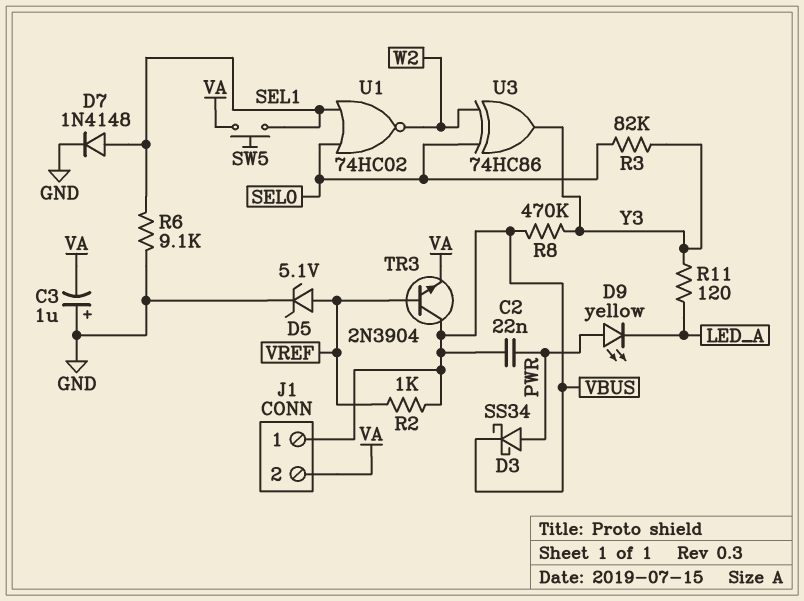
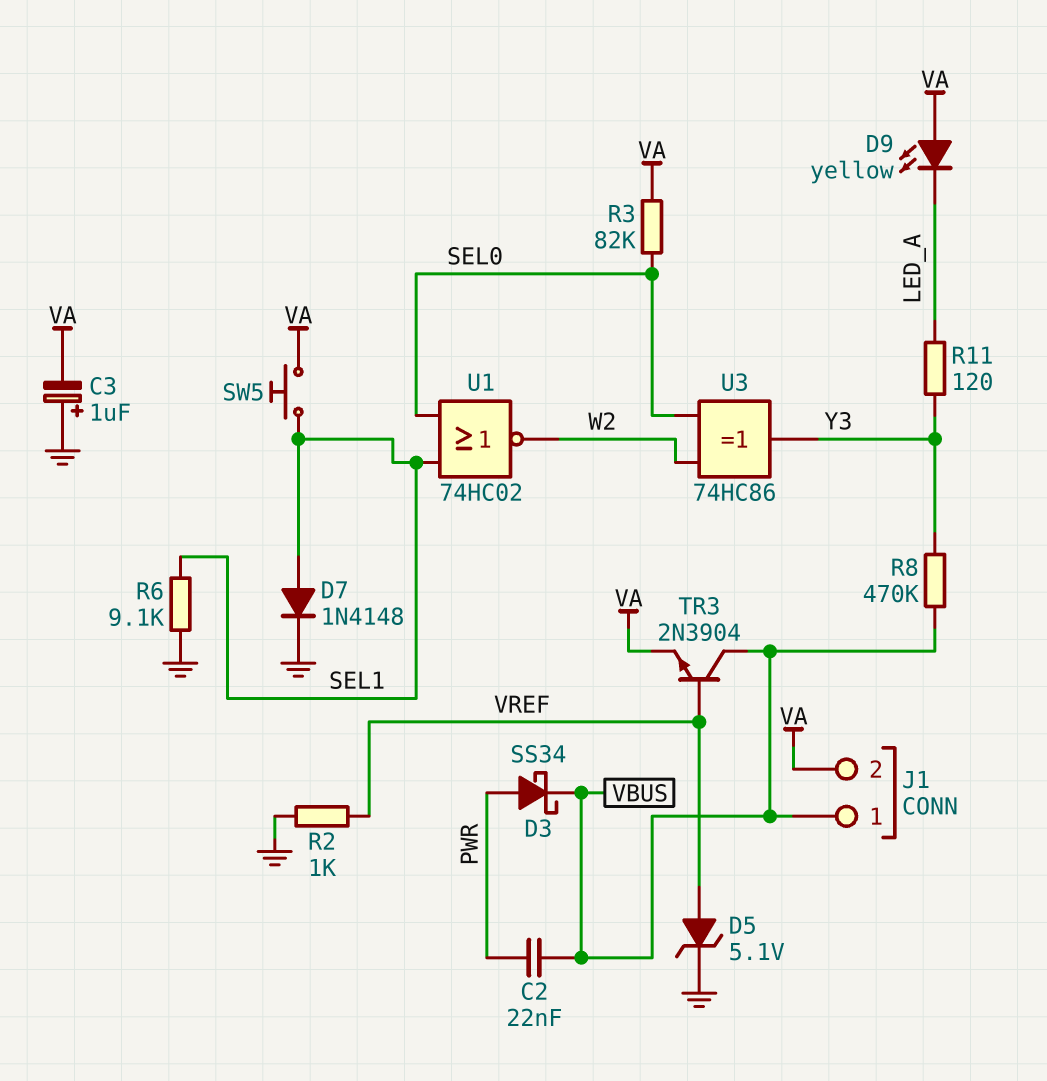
D9: LED yellow (A PWR, K LED_A) -> LED yellow (A VA, K LED_A)
R2: 1k (VBUS, VREF) -> 1k (GND, VREF)
R3: 82k (SEL0, Y3) -> 82k (SEL0, VA)

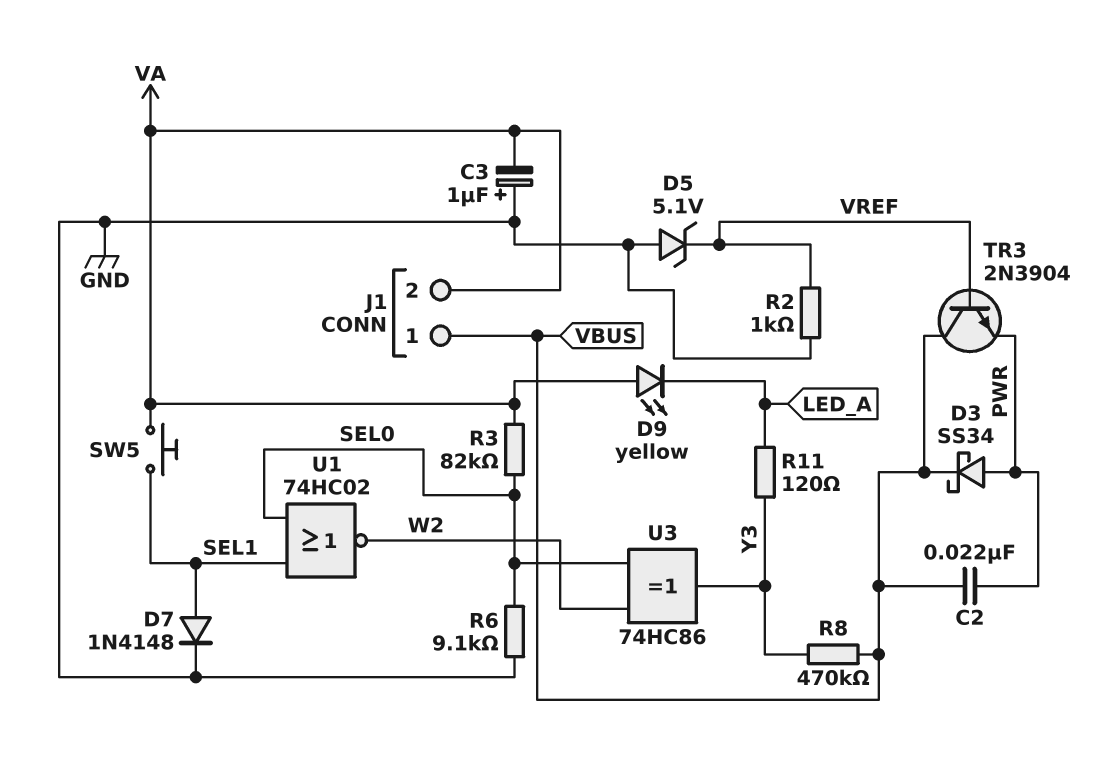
D5: zener 5.1V (A VREF, K GND) -> zener 5.1V (A GND, K VREF)
R6: 9.1k (GND, SEL1) -> 9.1k (GND, SEL0)
TR3: NPN 2N3904 (B VREF, C VBUS, E VA) -> NPN 2N3904 (B VREF, C VBUS, E PWR)

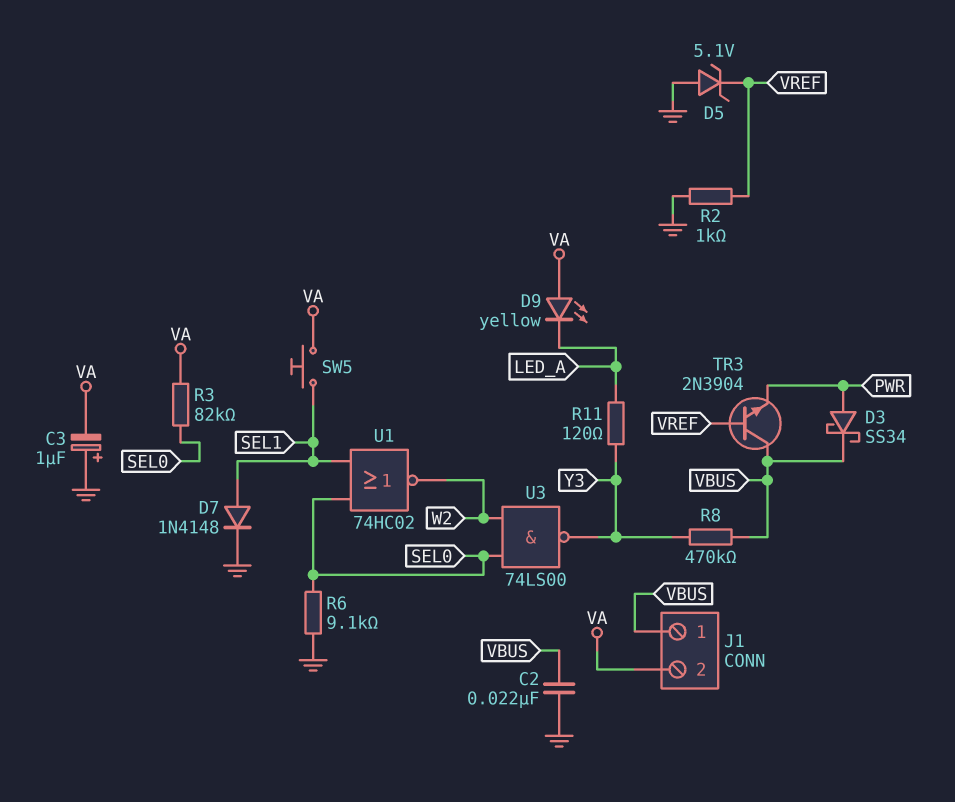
C2: 22nF (PWR, VBUS) -> 22nF (GND, VBUS)
U3: XOR 74HC86 (in SEL0, in W2, out Y3) -> NAND 74LS00 (in SEL0, in W2, out Y3)

